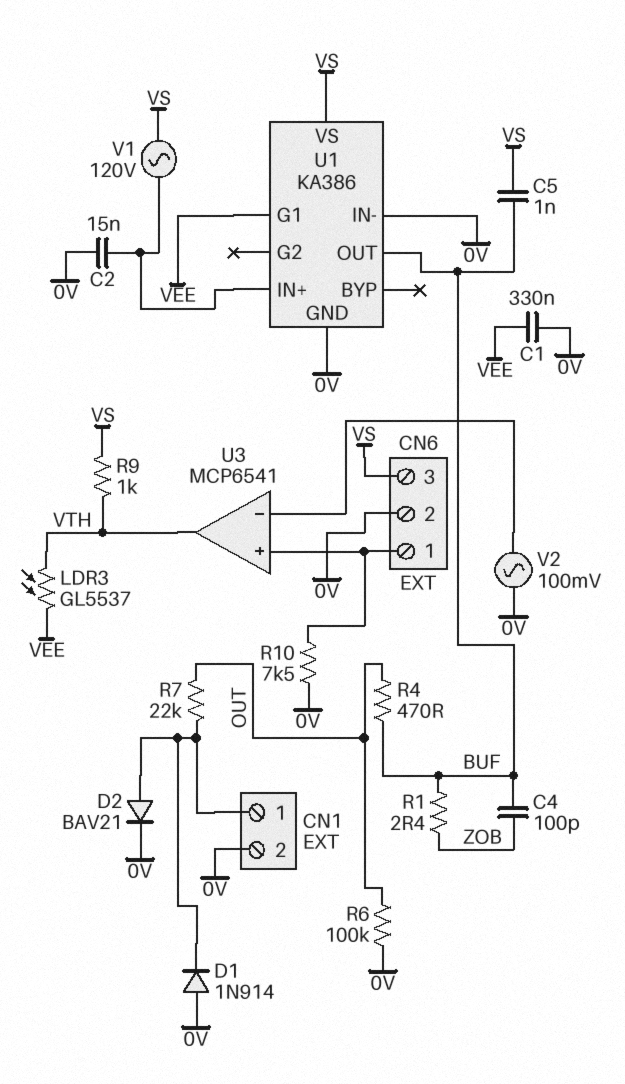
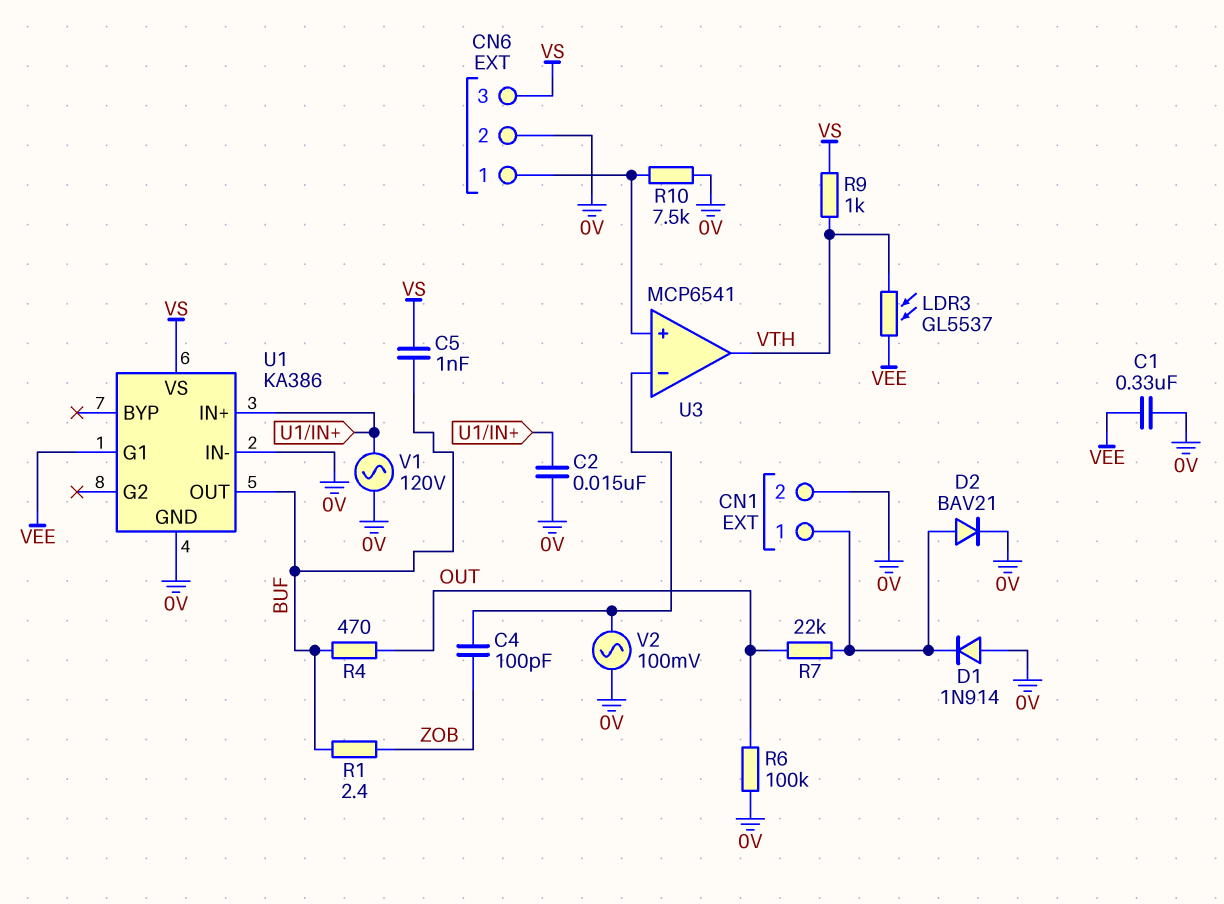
C4: 100pF (BUF, ZOB) -> 100pF (U3/in-, ZOB)
V1: AC 120V (U1/IN+, VS) -> AC 120V (0V, U1/IN+)

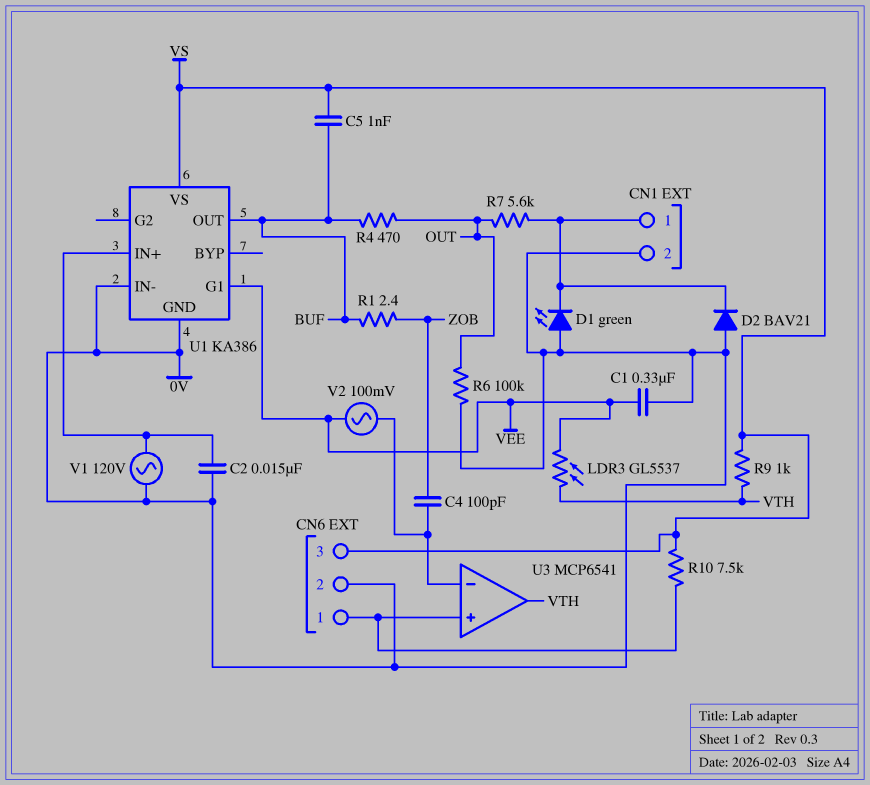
D1: diode 1N914 (A 0V, K CN1/1) -> LED green (A 0V, K CN1/1)
D2: diode BAV21 (A CN1/1, K 0V) -> diode BAV21 (A 0V, K CN1/1)
R7: 22k (CN1/1, OUT) -> 5.6k (CN1/1, OUT)
R10: 7.5k (0V, CN6/1) -> 7.5k (CN6/1, VS)
V2: AC 100mV (0V, U3/in-) -> AC 100mV (U3/in-, VEE)

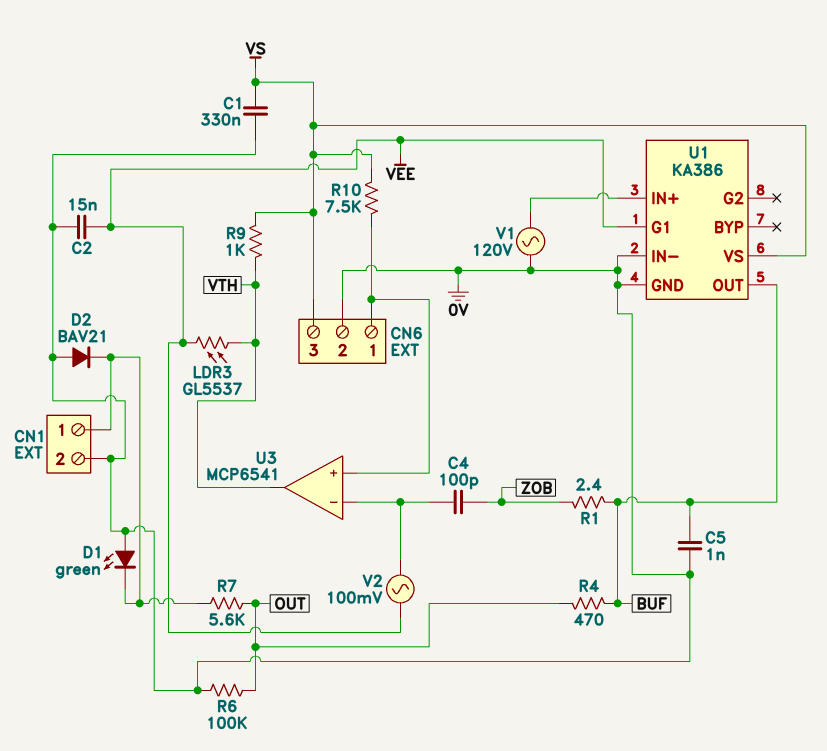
C1: 330nF (0V, VEE) -> 330nF (0V, VS)
C2: 15nF (0V, U1/IN+) -> 15nF (0V, VEE)
C5: 1nF (BUF, VS) -> 1nF (0V, BUF)

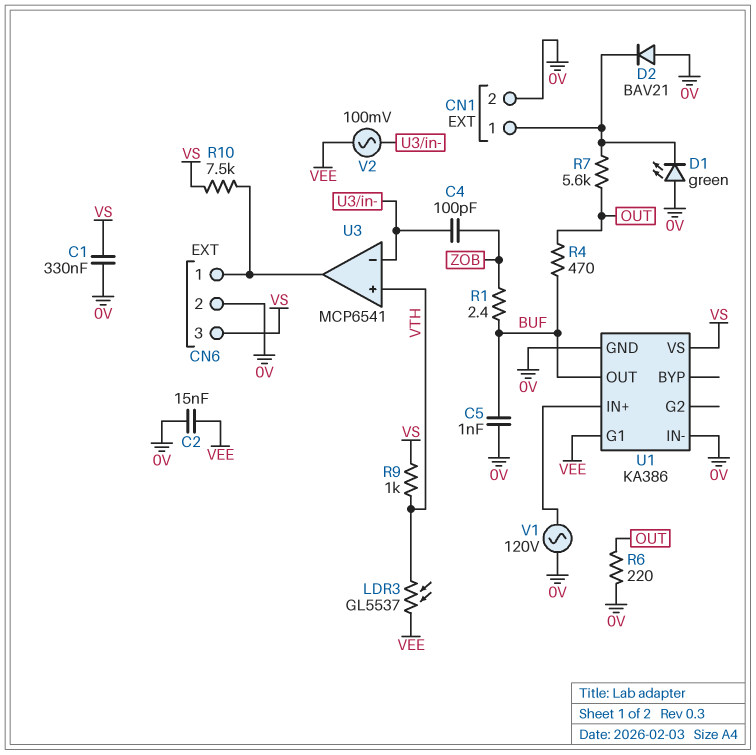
R6: 100k (0V, OUT) -> 220 (0V, OUT)
U3 pin in+: CN6/1 -> VTH
U3 pin out: VTH -> CN6/1

